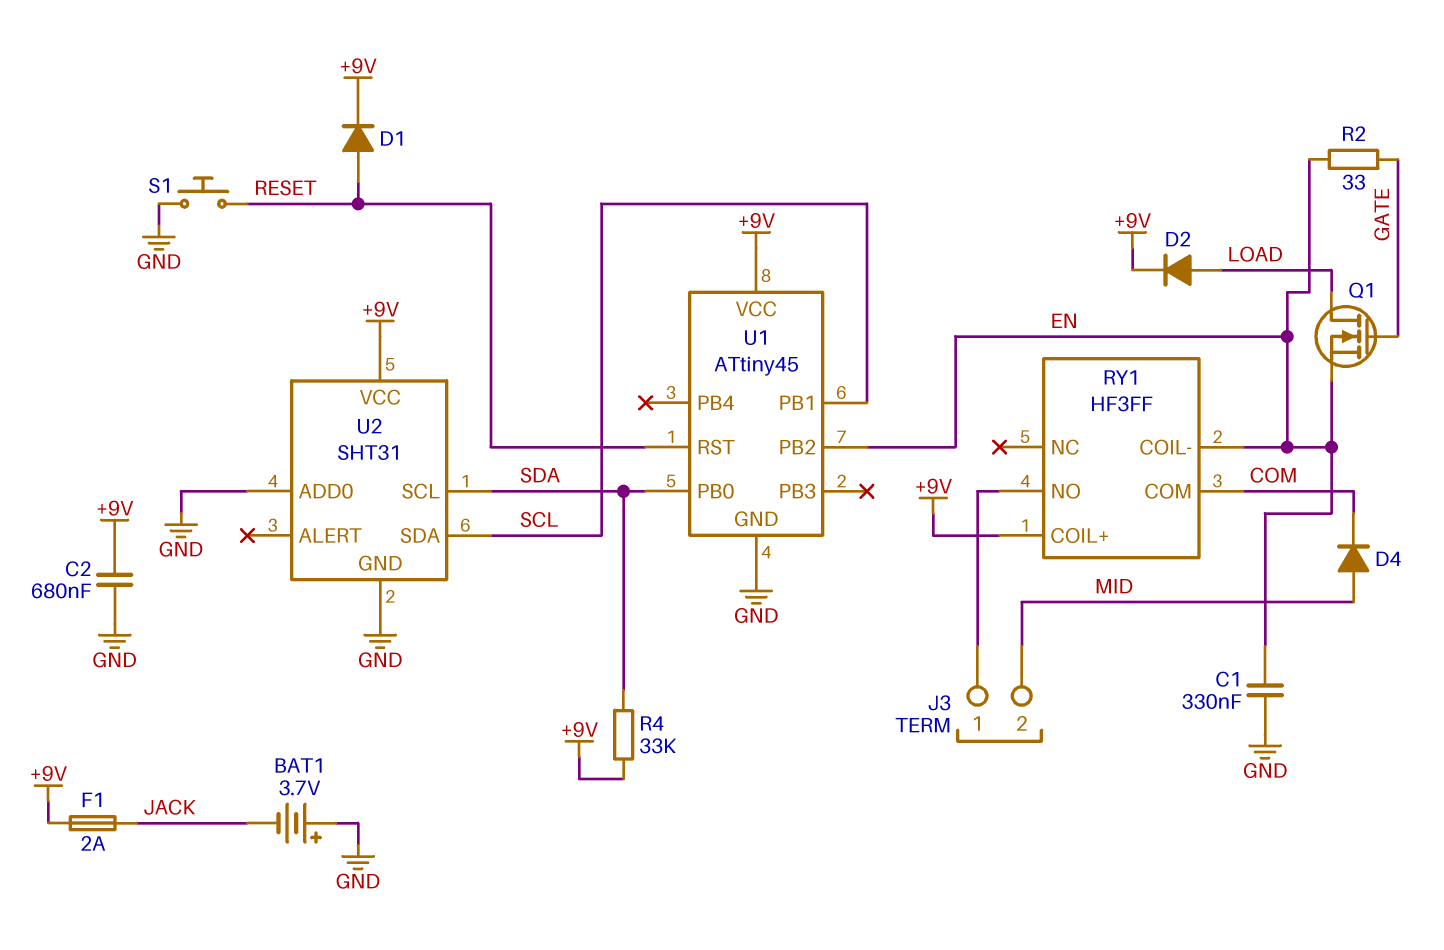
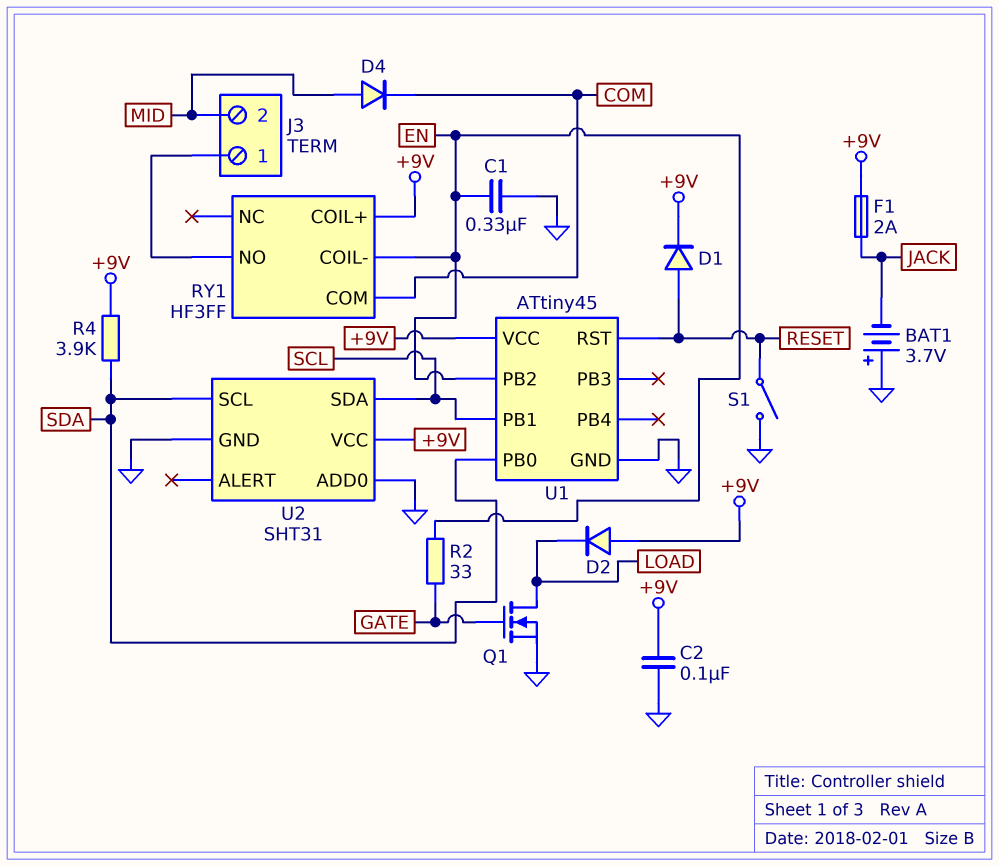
C2: 680nF (+9V, GND) -> 100nF (+9V, GND)
D2: diode (A LOAD, K +9V) -> diode (A +9V, K LOAD)
Q1: NMOS (G GATE, D LOAD, S EN) -> NMOS (G GATE, D LOAD, S GND)
R4: 33k (+9V, SDA) -> 3.9k (+9V, SDA)
S1: button (GND, RESET) -> switch (GND, RESET)

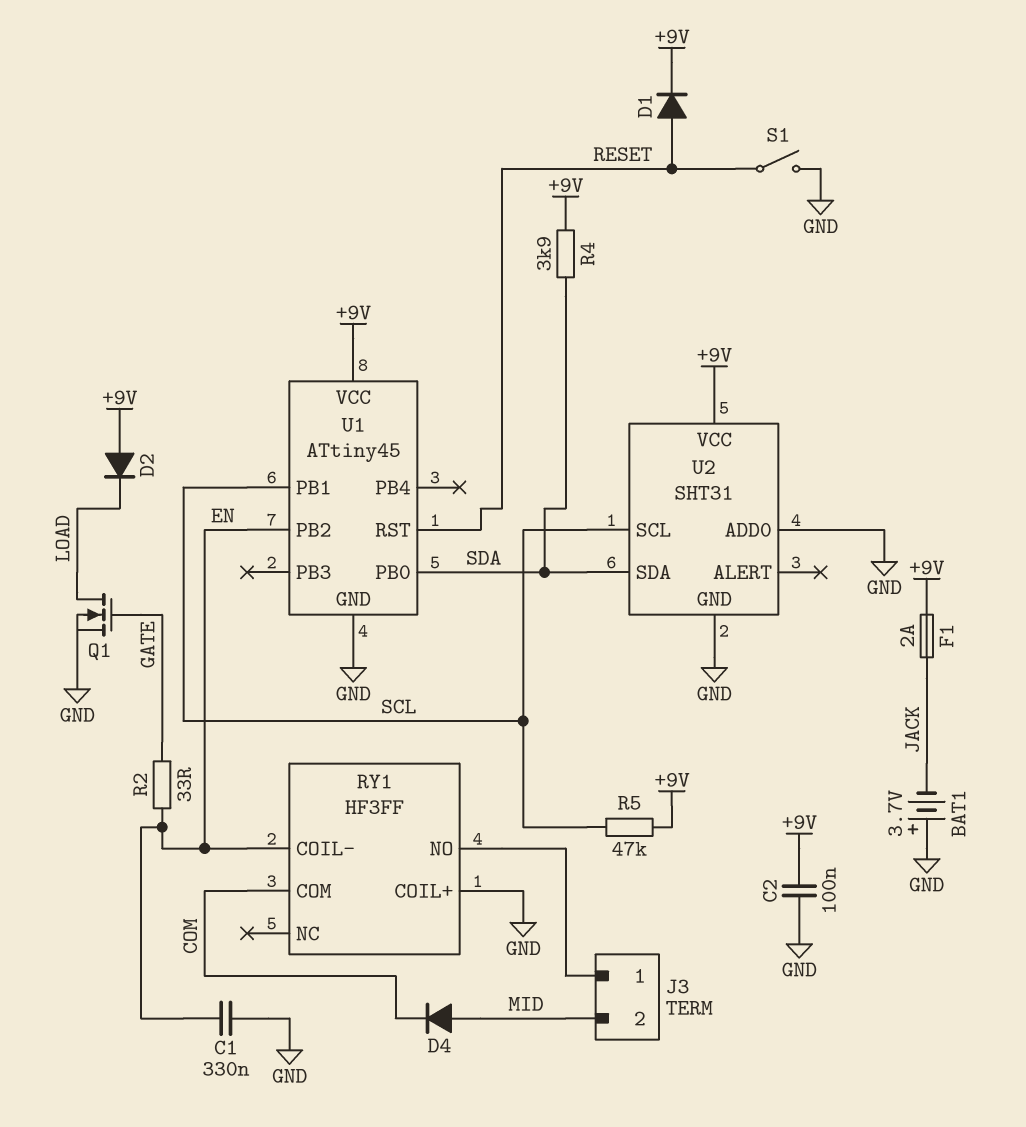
R5: none -> 47k (+9V, SCL)
RY1 pin COIL+: +9V -> GND
U2 pin SCL: SDA -> SCL
U2 pin SDA: SCL -> SDA

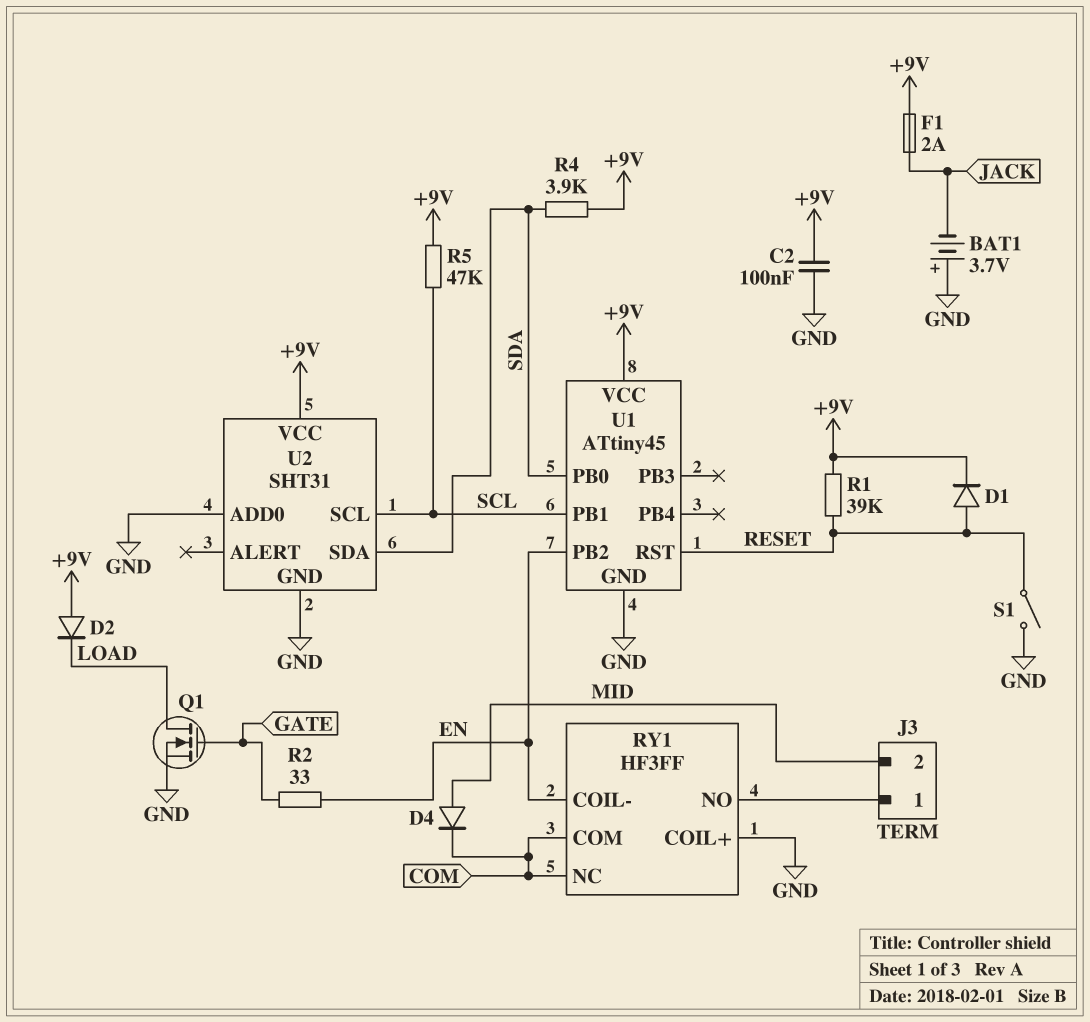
C1: 330nF (EN, GND) -> none
R1: none -> 39k (+9V, RESET)
RY1 pin NC: none -> COM

